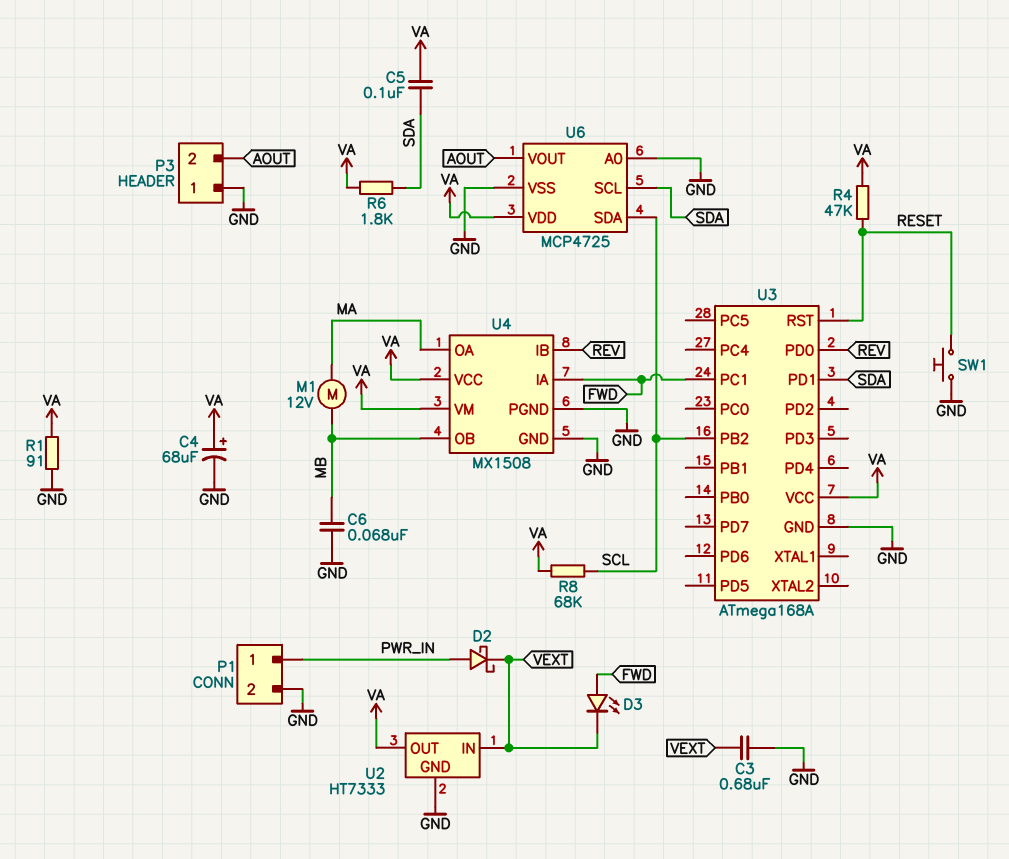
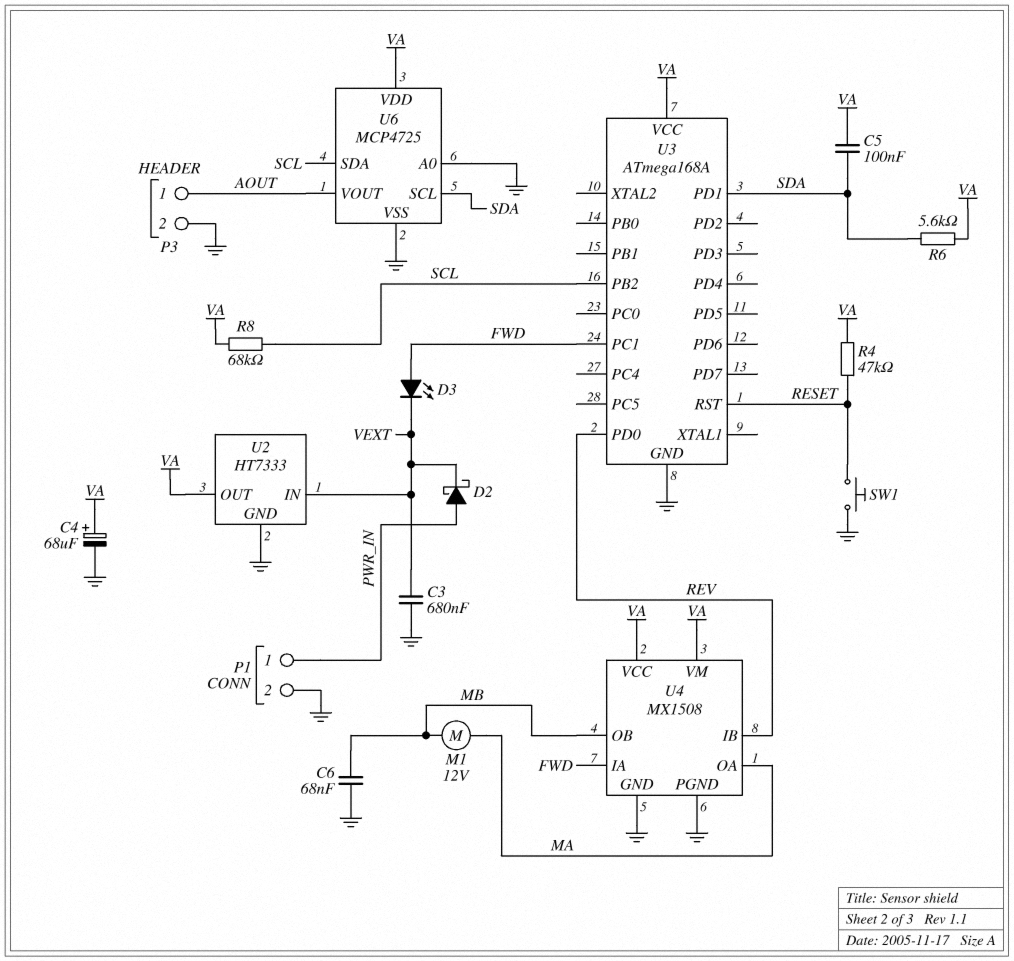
P3 pin 1: GND -> AOUT
P3 pin 2: AOUT -> GND
R1: 91 (GND, VA) -> none
R6: 1.8k (SDA, VA) -> 5.6k (SDA, VA)

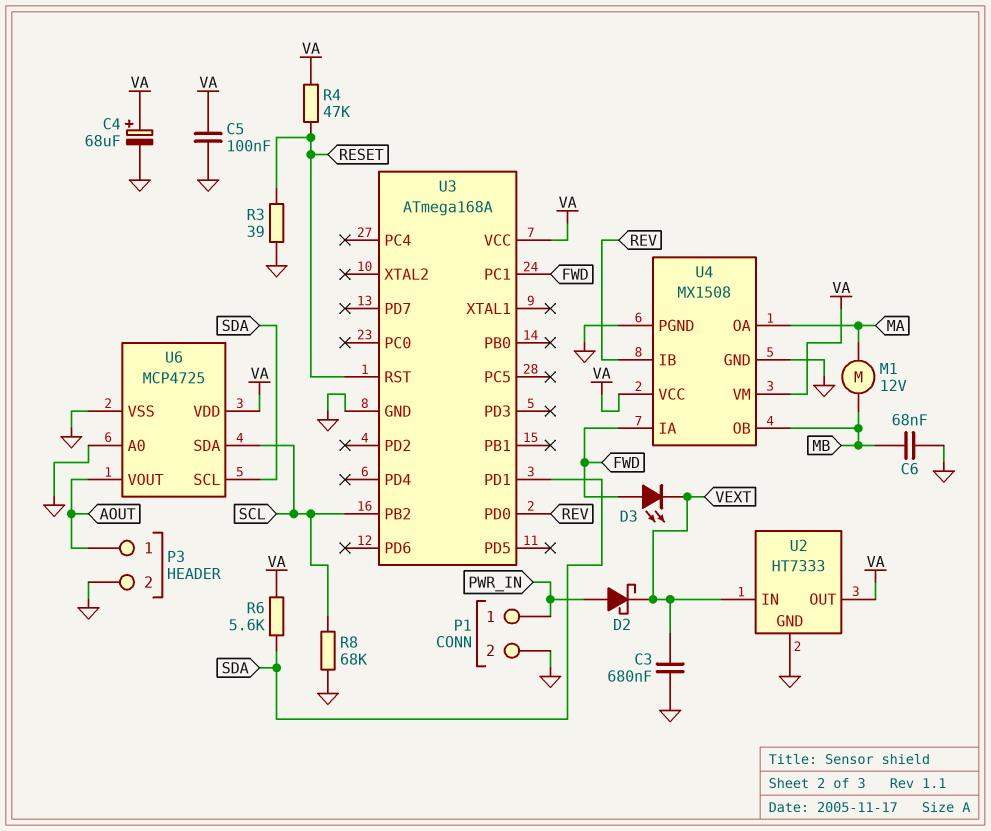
C5: 100nF (SDA, VA) -> 100nF (GND, VA)
R3: none -> 39 (GND, RESET)
R8: 68k (SCL, VA) -> 68k (GND, SCL)
SW1: button (GND, RESET) -> none

